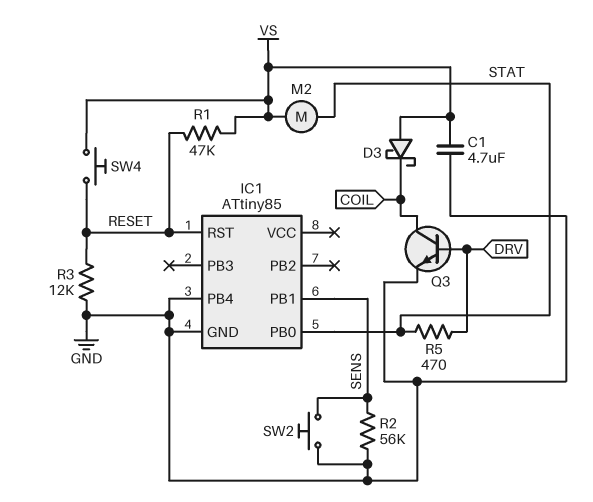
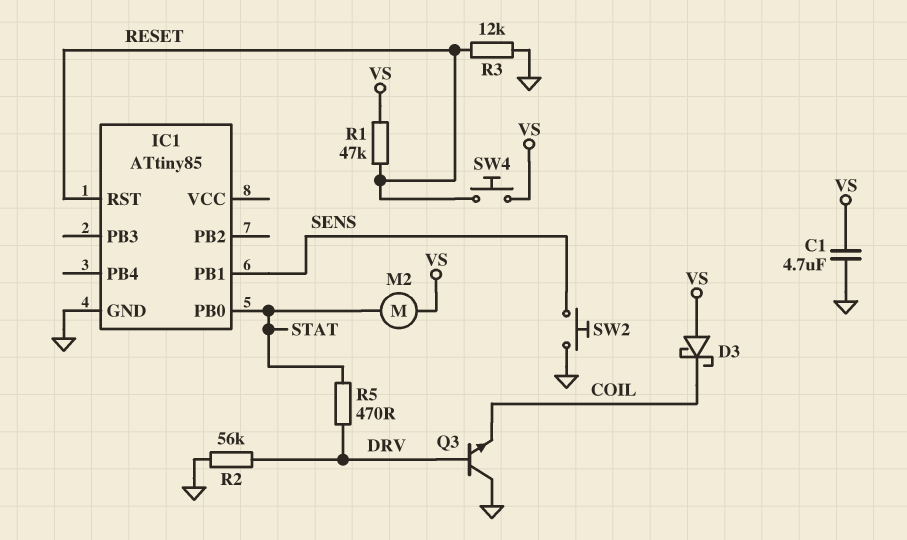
IC1 pin PB4: GND -> none
Q3: NPN (B DRV, C COIL, E GND) -> NPN (B DRV, C GND, E COIL)
R2: 56k (GND, SENS) -> 56k (DRV, GND)

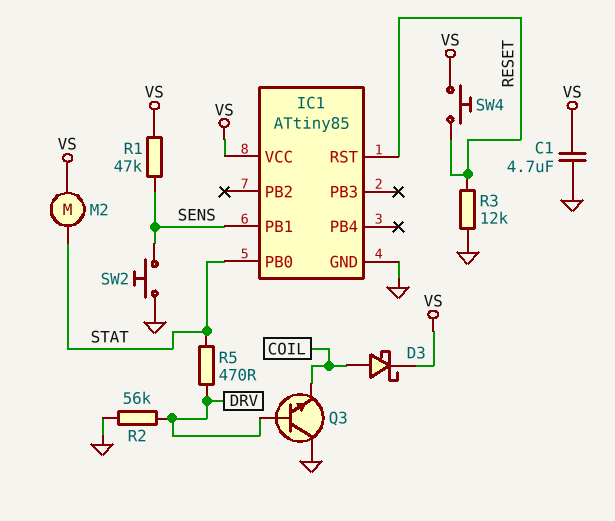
D3: schottky (A VS, K COIL) -> schottky (A COIL, K VS)
IC1 pin VCC: none -> VS
R1: 47k (RESET, VS) -> 47k (SENS, VS)

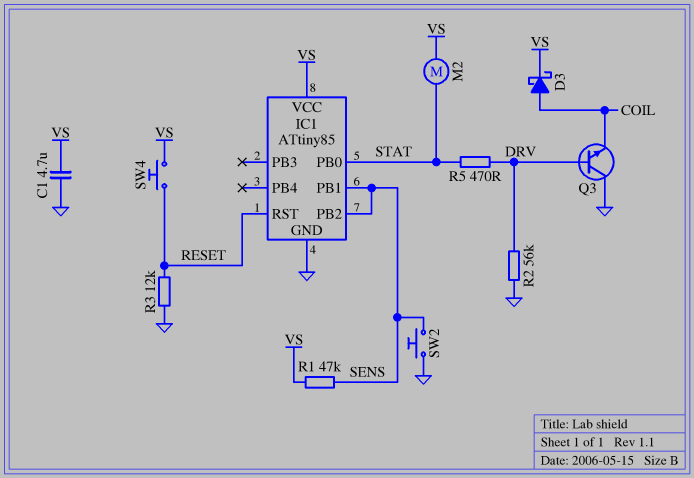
IC1 pin PB2: none -> SENS

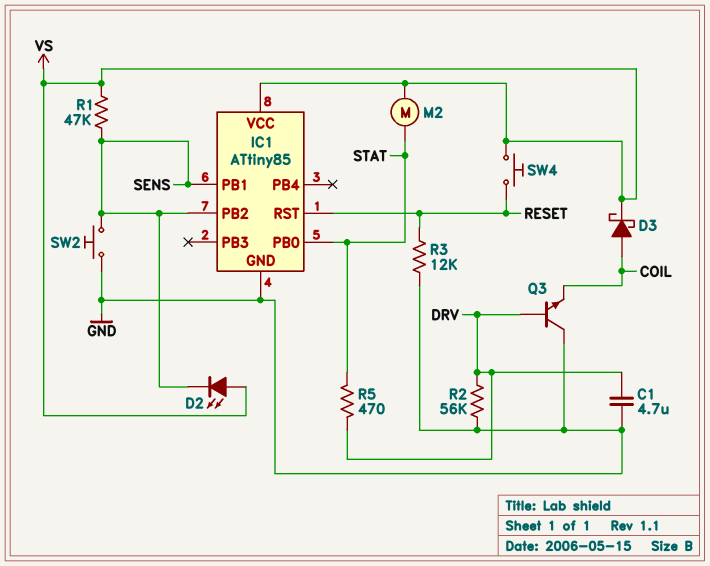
C1: 4.7uF (GND, VS) -> 4.7uF (DRV, GND)
D2: none -> LED (A VS, K SENS)

